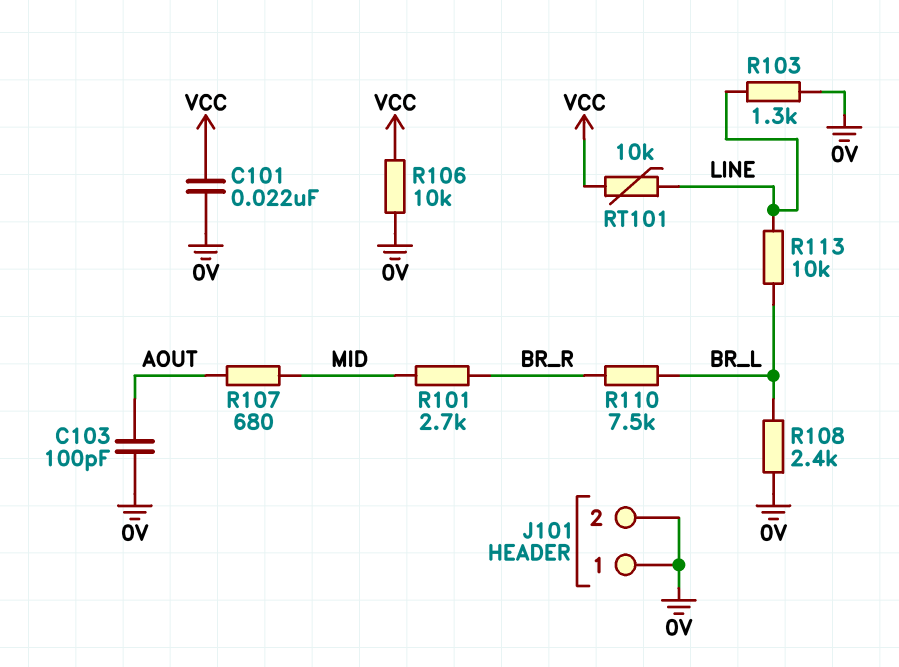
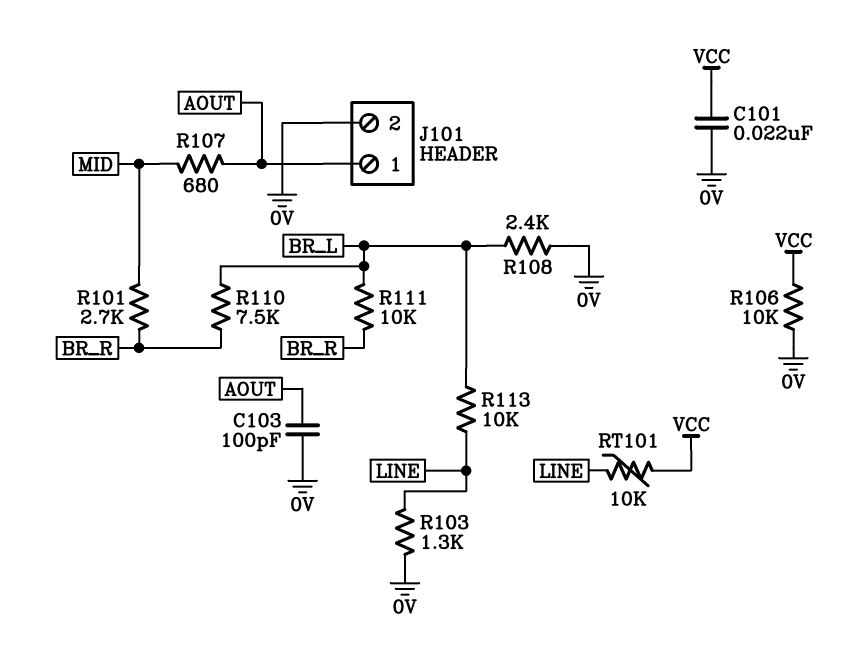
J101 pin 1: 0V -> AOUT
R111: none -> 10k (BR_L, BR_R)

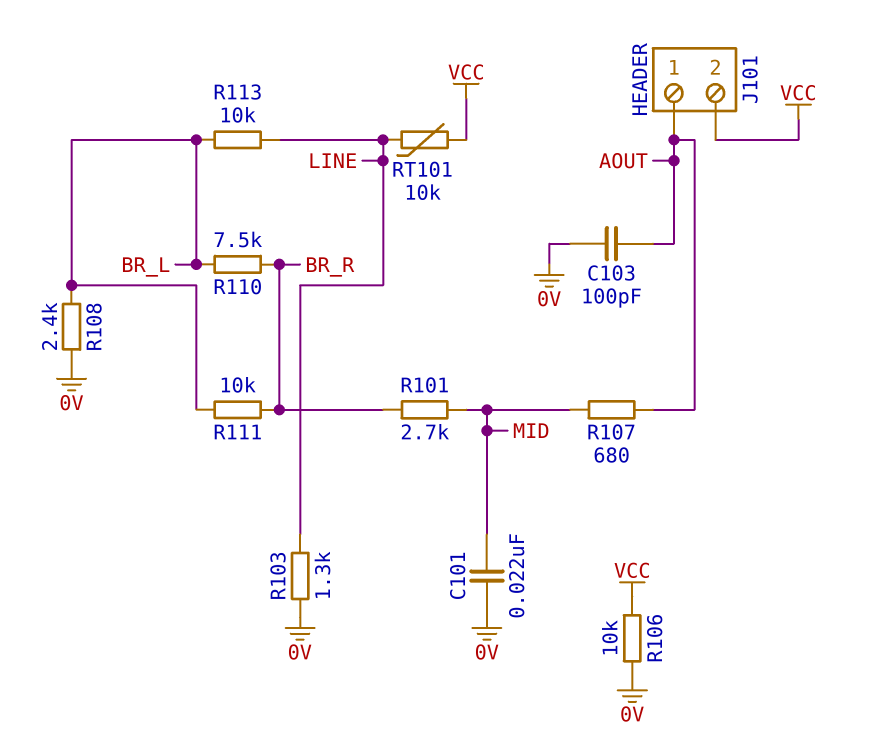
C101: 22nF (0V, VCC) -> 22nF (0V, MID)
J101 pin 2: 0V -> VCC

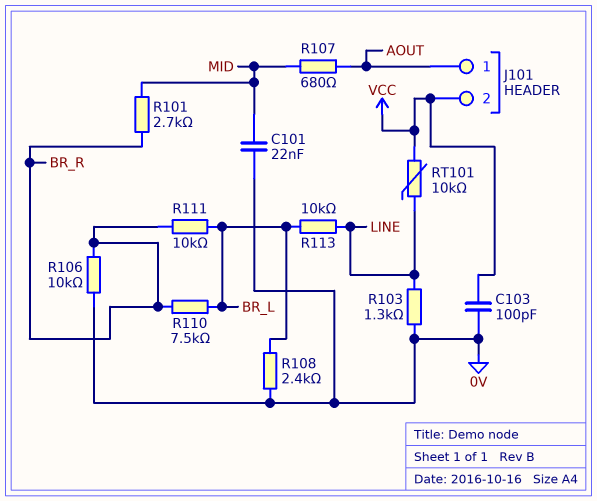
C103: 100pF (0V, AOUT) -> 100pF (0V, VCC)
R106: 10k (0V, VCC) -> 10k (0V, BR_R)

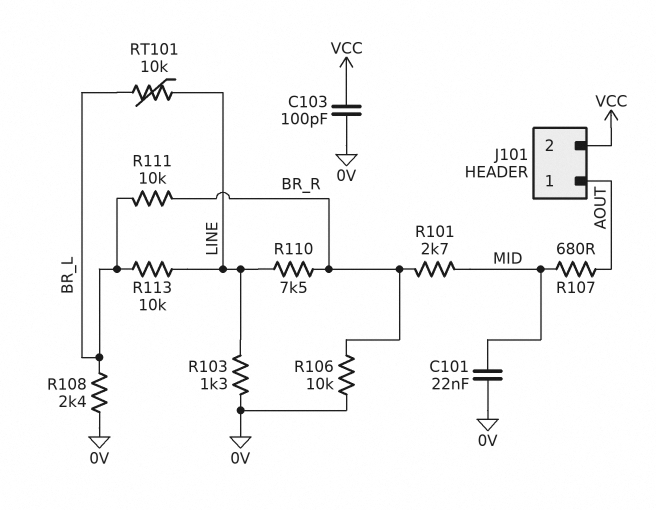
R110: 7.5k (BR_L, BR_R) -> 7.5k (BR_R, LINE)
RT101: 10k (LINE, VCC) -> 10k (BR_L, LINE)

